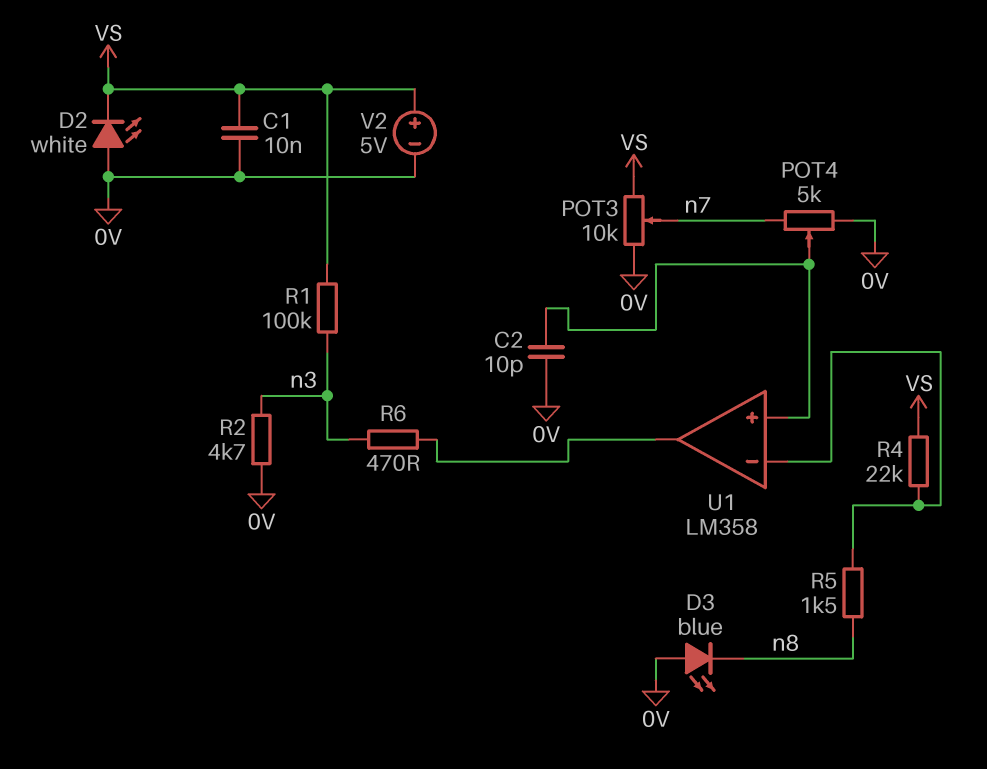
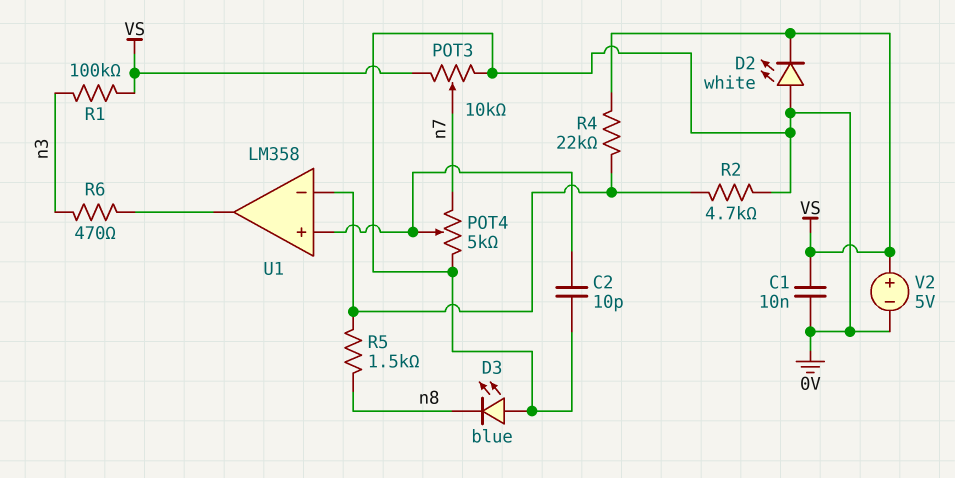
R2: 4.7k (0V, n3) -> 4.7k (0V, U1/in-)

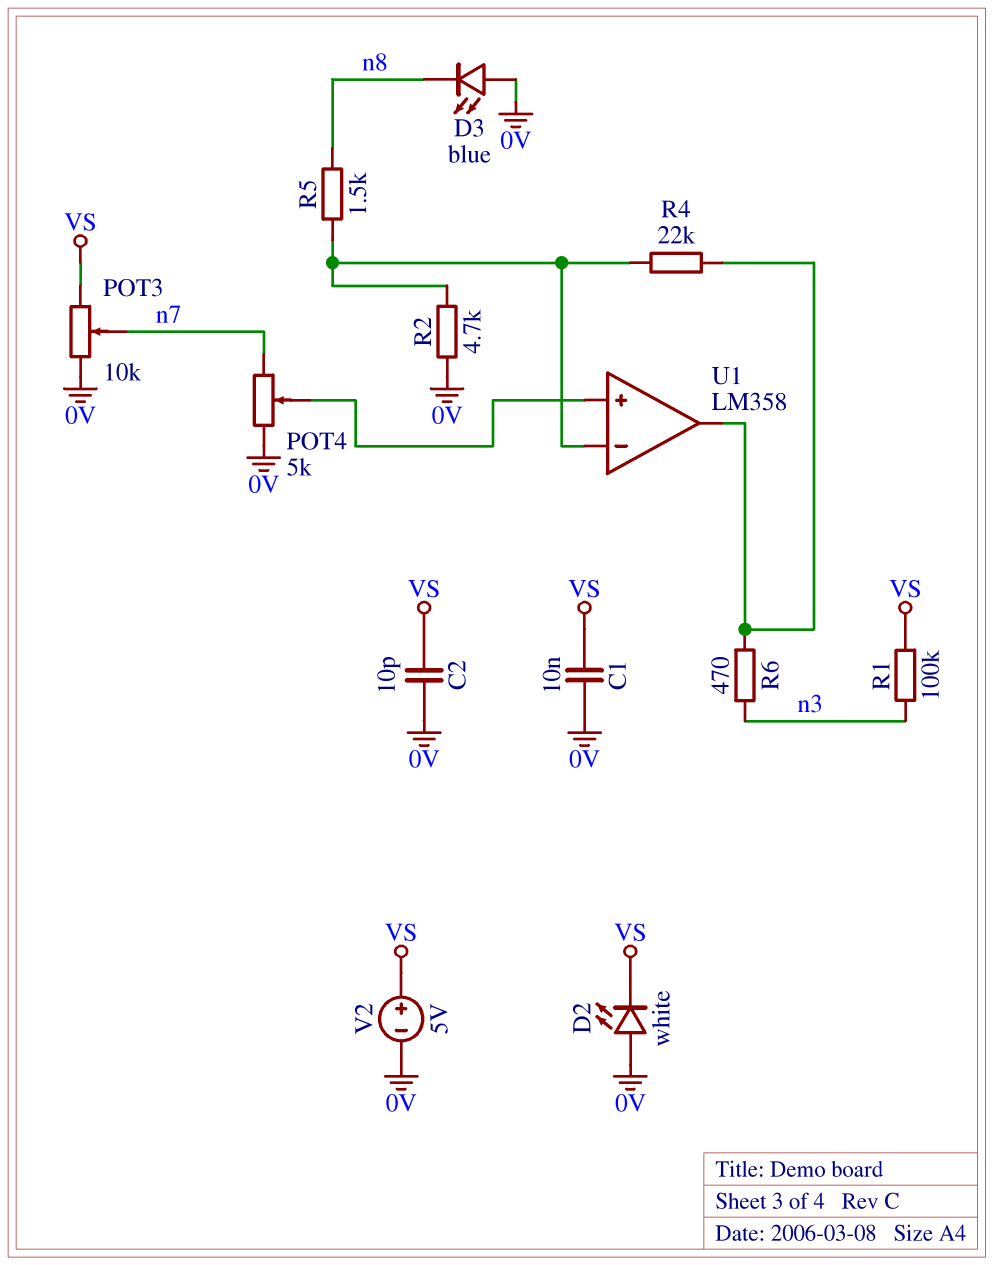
C2: 10pF (0V, U1/in+) -> 10pF (0V, VS)
R4: 22k (U1/in-, VS) -> 22k (U1/in-, U1/out)

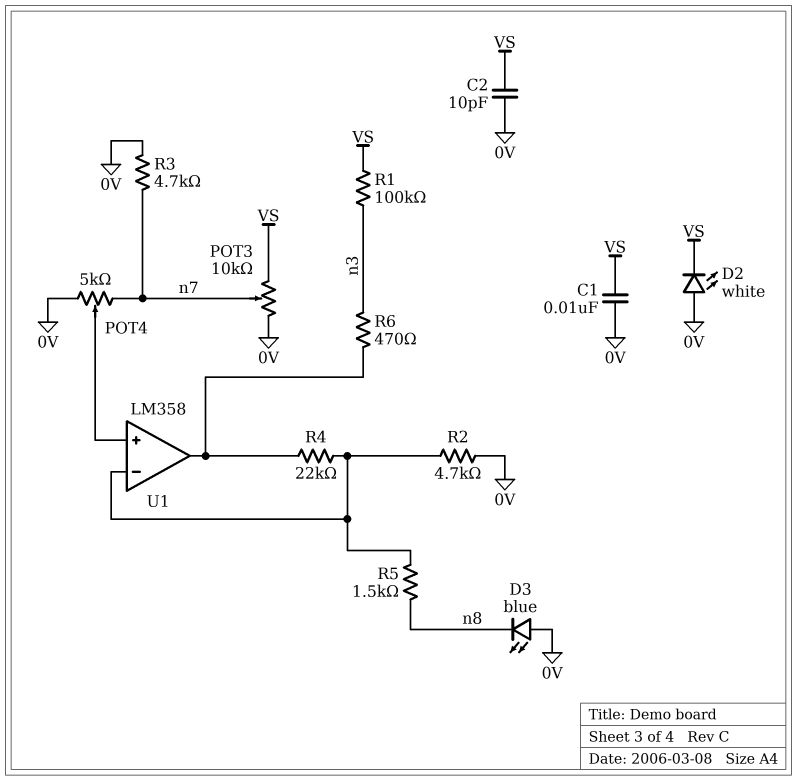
R3: none -> 4.7k (0V, n7)
V2: 5V (plus VS, minus 0V) -> none

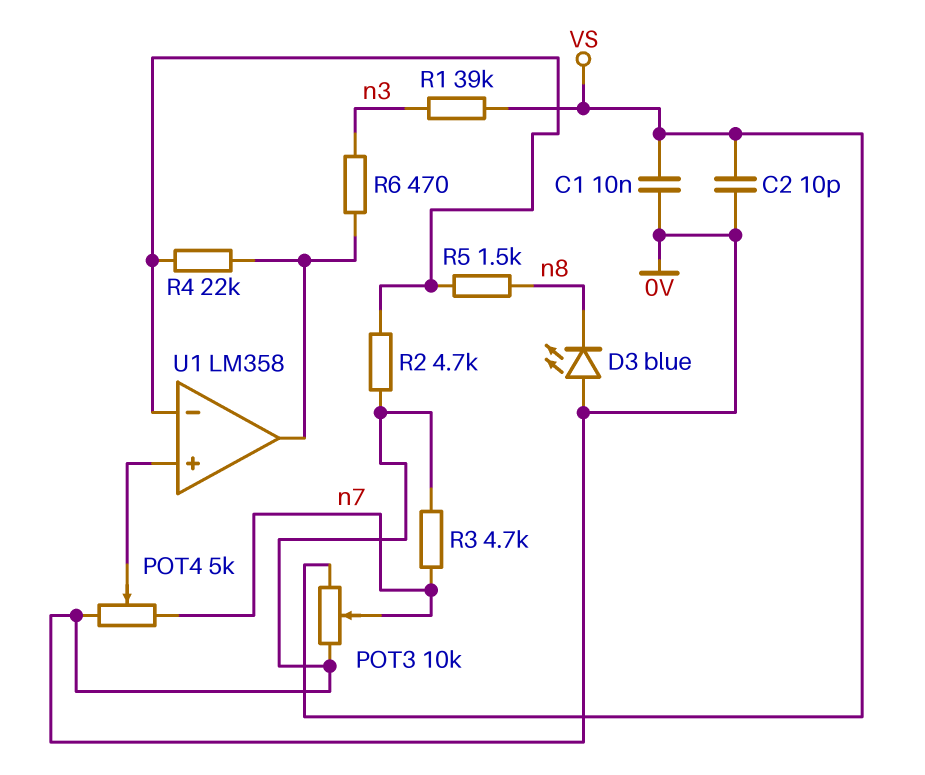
D2: LED white (A 0V, K VS) -> none
R1: 100k (VS, n3) -> 39k (VS, n3)

